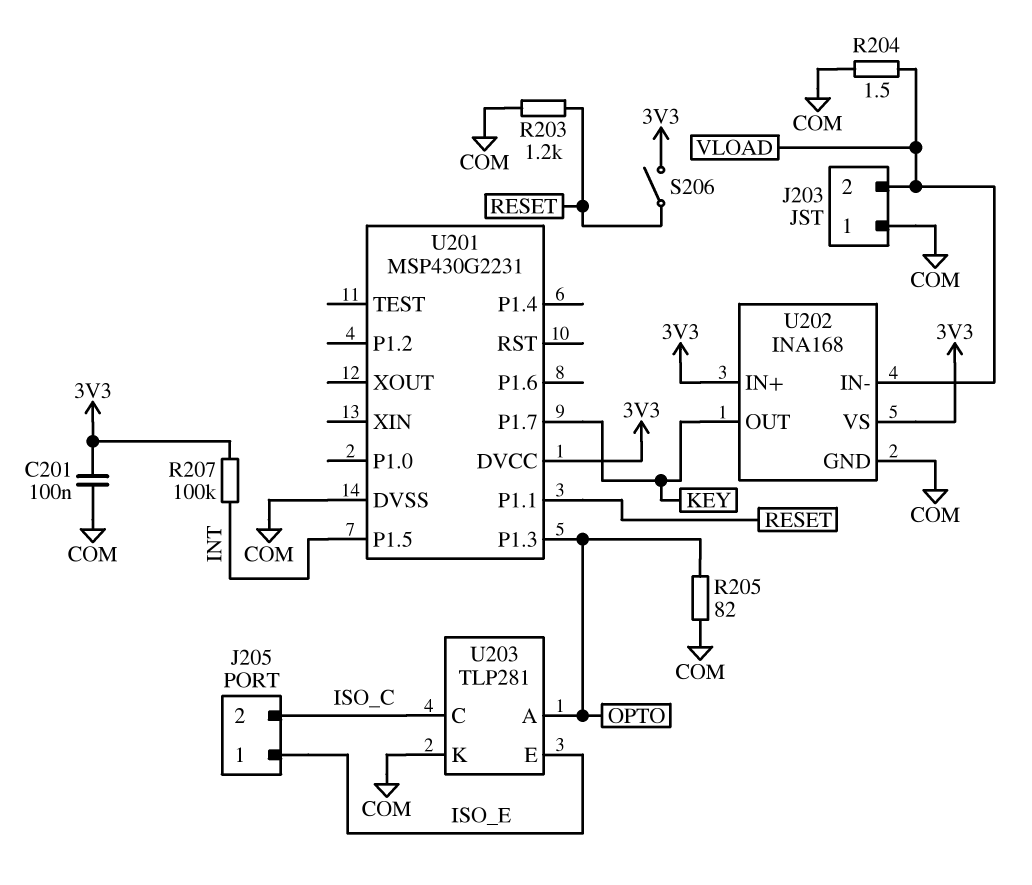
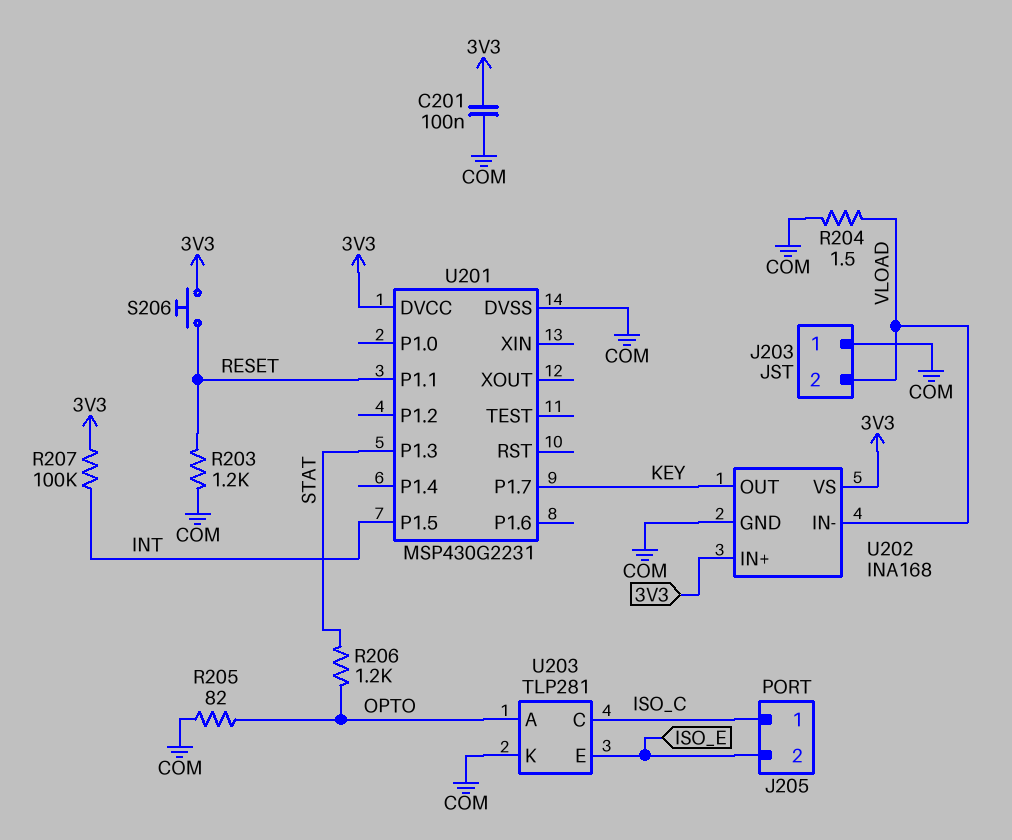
J205 pin 1: ISO_E -> ISO_C
J205 pin 2: ISO_C -> ISO_E
R206: none -> 1.2k (OPTO, STAT)
S206: switch (3V3, RESET) -> button (3V3, RESET)
U201 pin P1.3: OPTO -> STAT

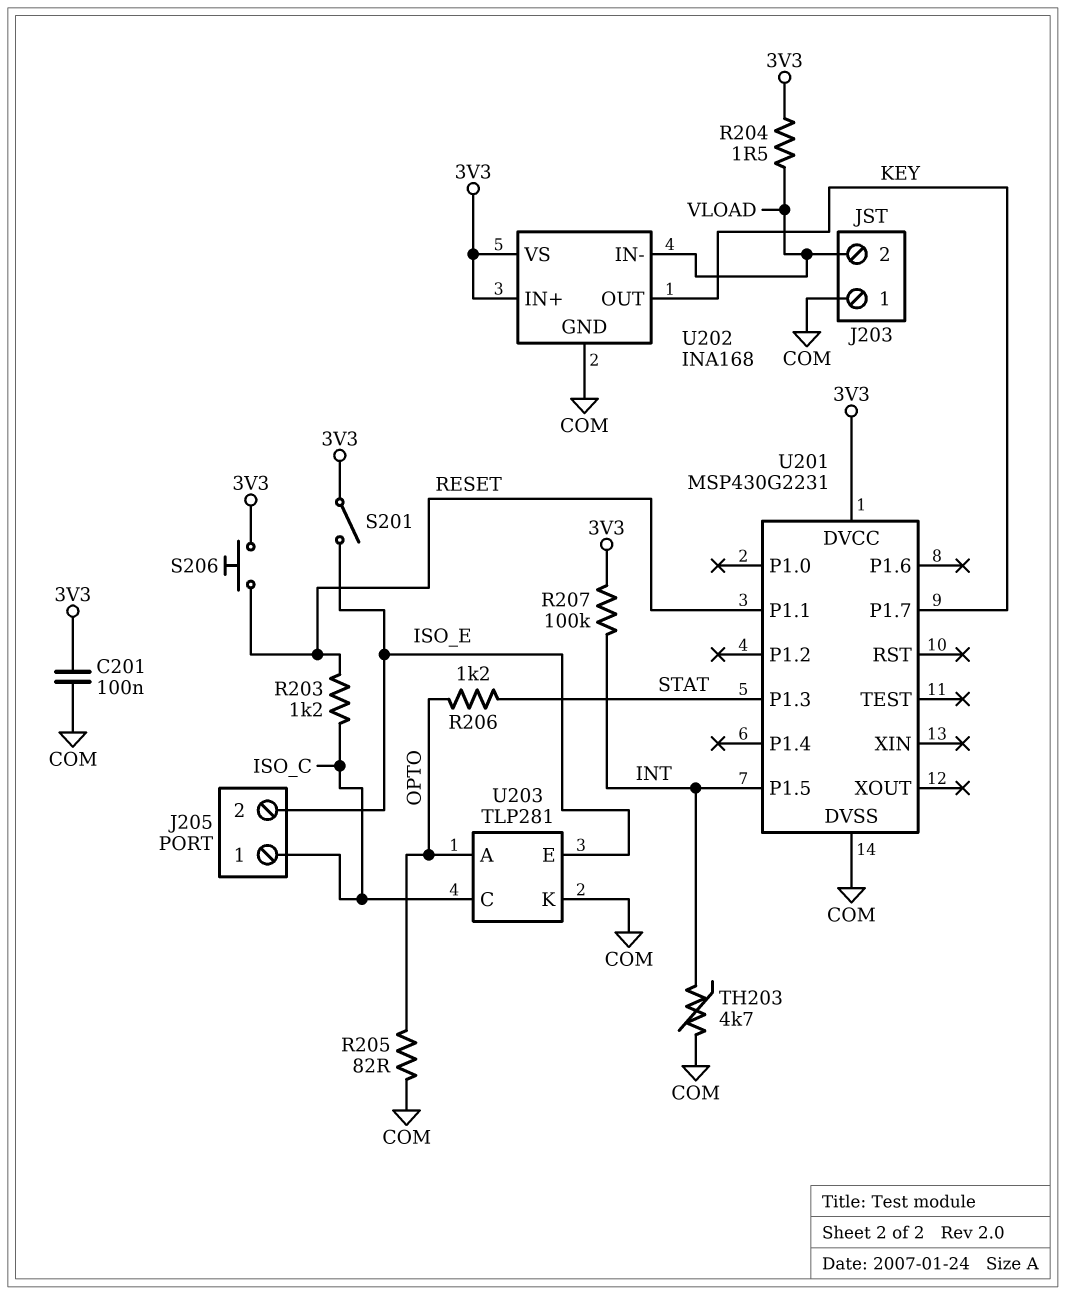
R203: 1.2k (COM, RESET) -> 1.2k (ISO_C, RESET)
R204: 1.5 (COM, VLOAD) -> 1.5 (3V3, VLOAD)
S201: none -> switch (3V3, ISO_E)
TH203: none -> 4.7k (COM, INT)

